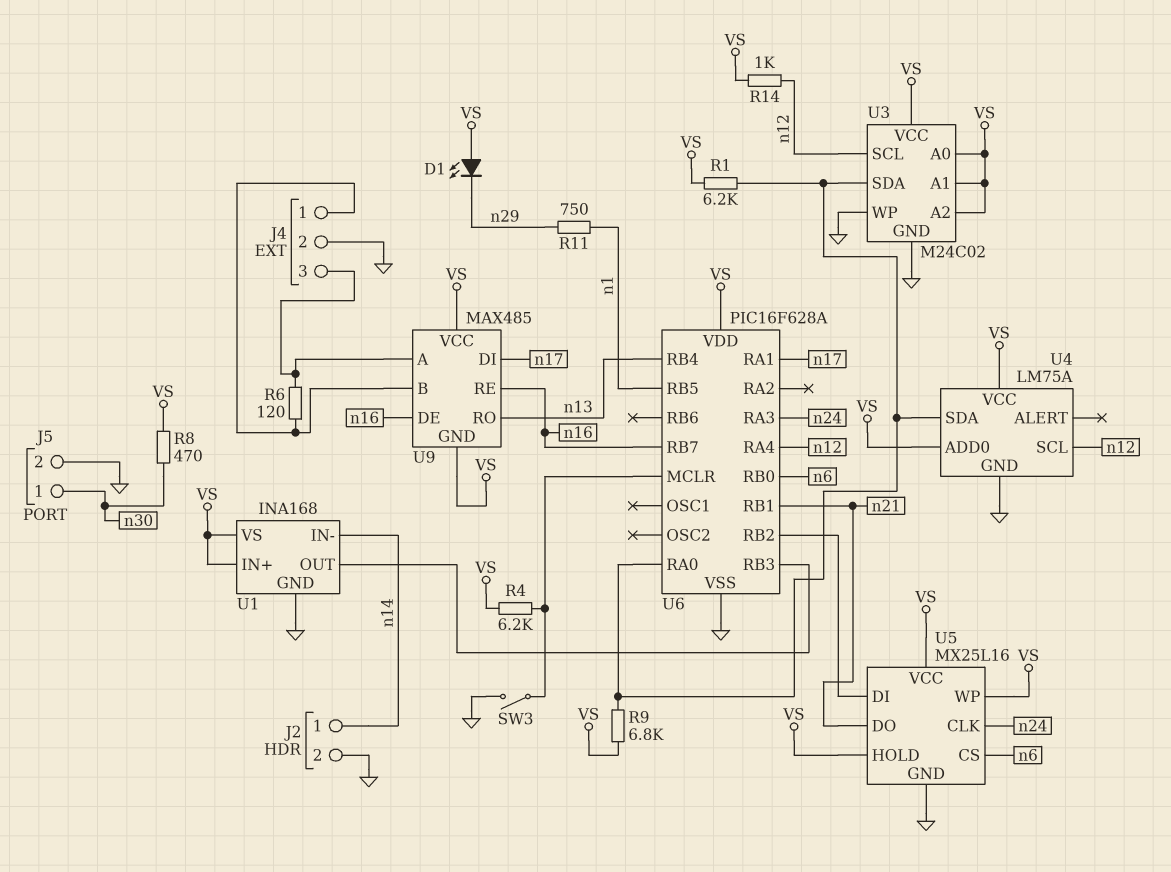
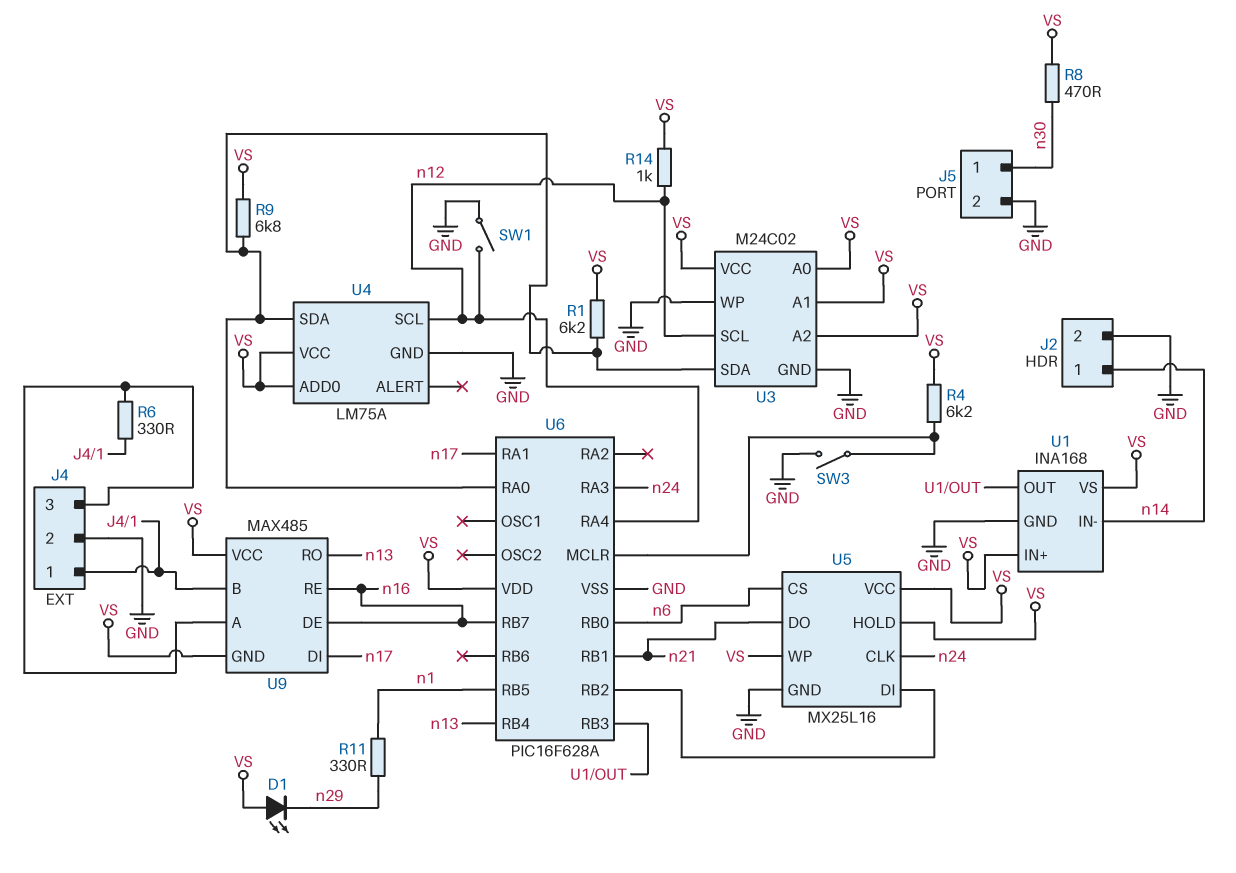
R6: 120 (J4/1, J4/3) -> 330 (J4/1, J4/3)
R11: 750 (n1, n29) -> 330 (n1, n29)
SW1: none -> switch (GND, n12)

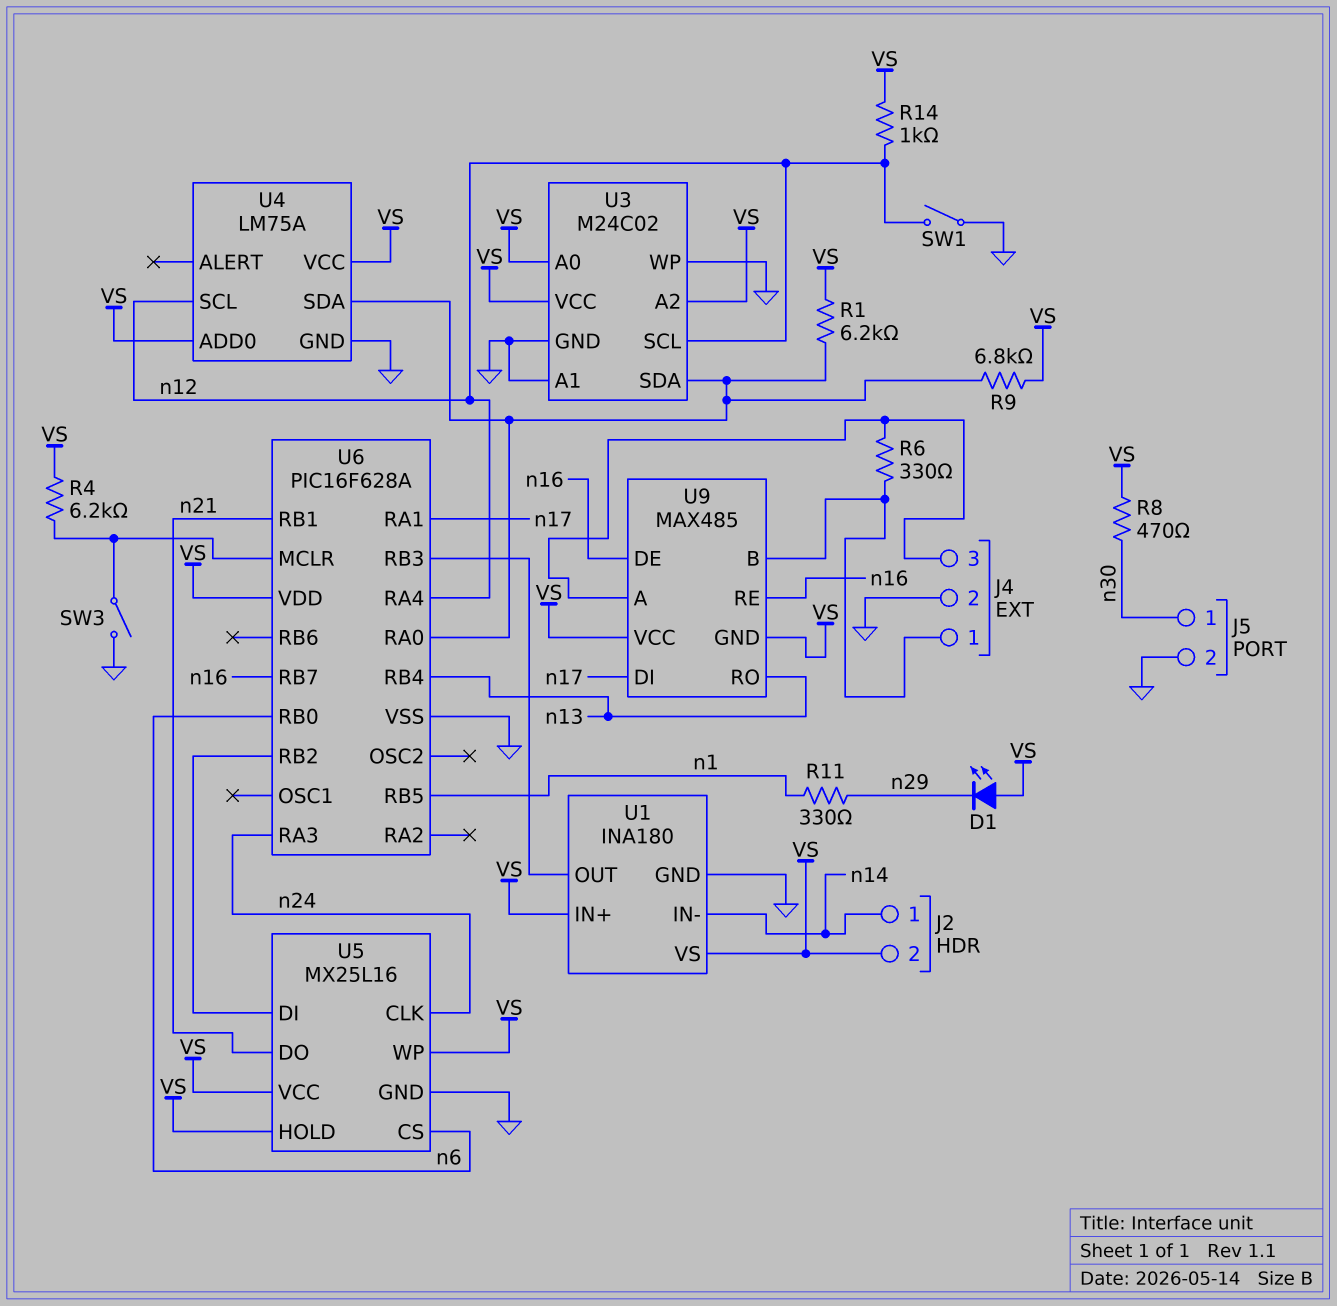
J2 pin 2: GND -> VS
U1: INA168 -> INA180
U3 pin A1: VS -> GND

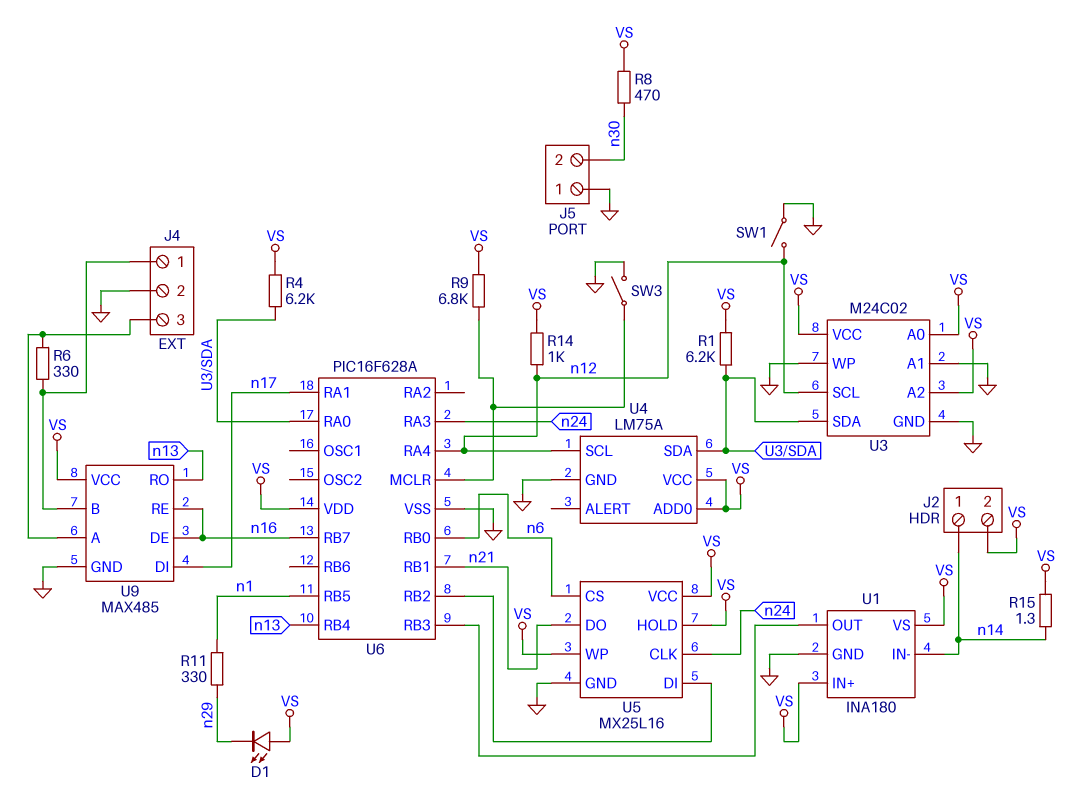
J5 pin 1: n30 -> GND
J5 pin 2: GND -> n30
R4: 6.2k (U6/MCLR, VS) -> 6.2k (U3/SDA, VS)
R9: 6.8k (U3/SDA, VS) -> 6.8k (U6/MCLR, VS)
R15: none -> 1.3 (VS, n14)
U9 pin GND: VS -> GND

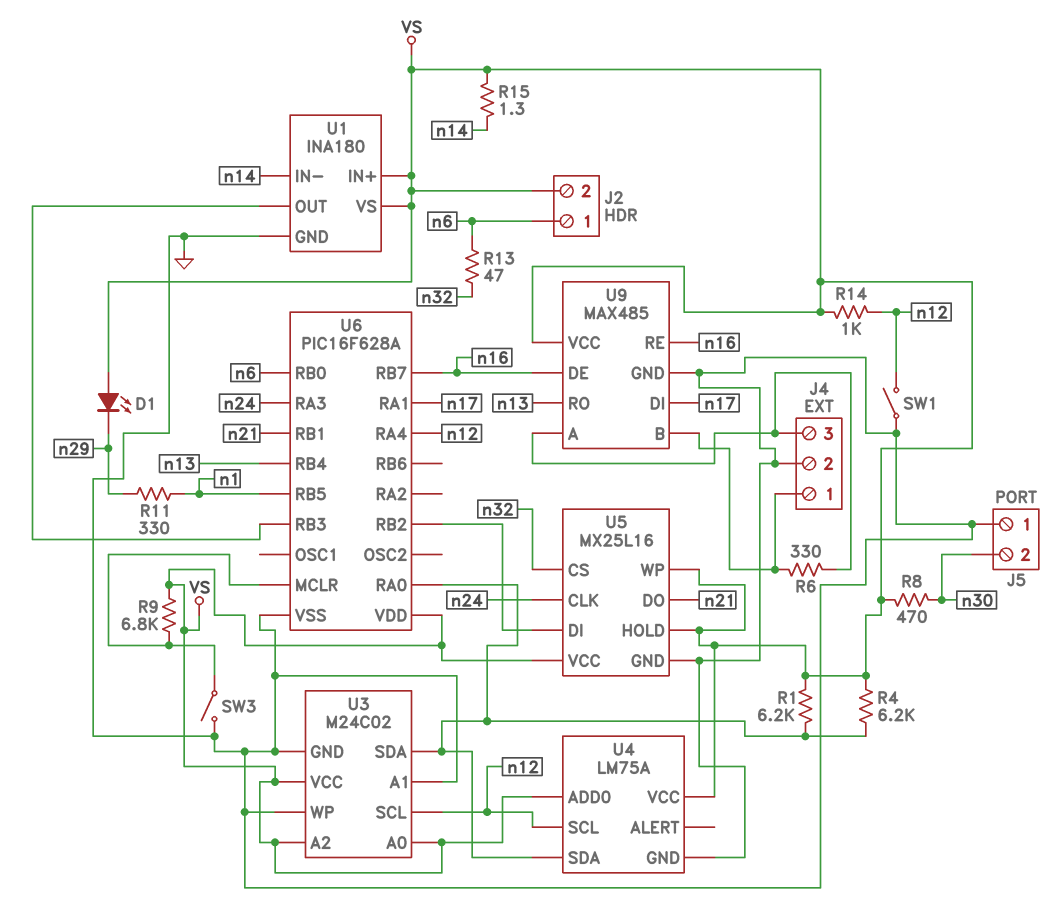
J2 pin 1: n14 -> n6
R13: none -> 47 (n6, n32)
U5 pin CS: n6 -> n32

